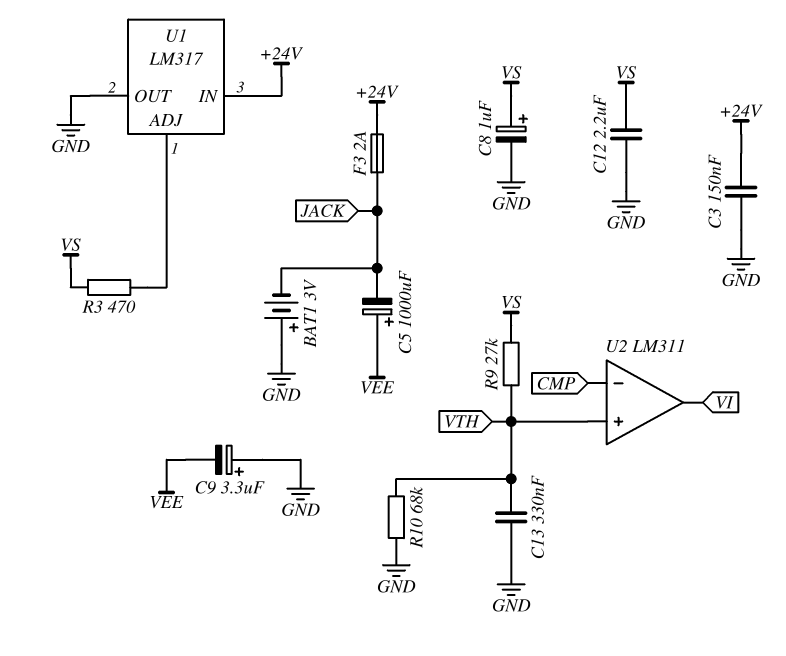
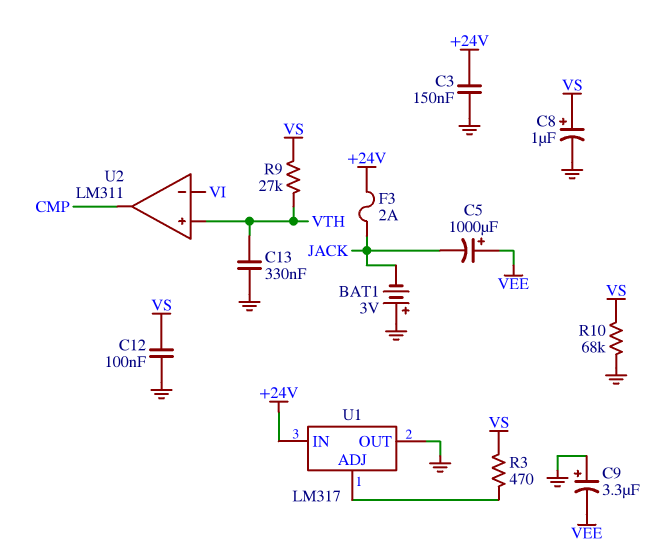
C12: 2.2uF (GND, VS) -> 100nF (GND, VS)
R10: 68k (GND, VTH) -> 68k (GND, VS)
U2 pin in-: CMP -> VI
U2 pin out: VI -> CMP

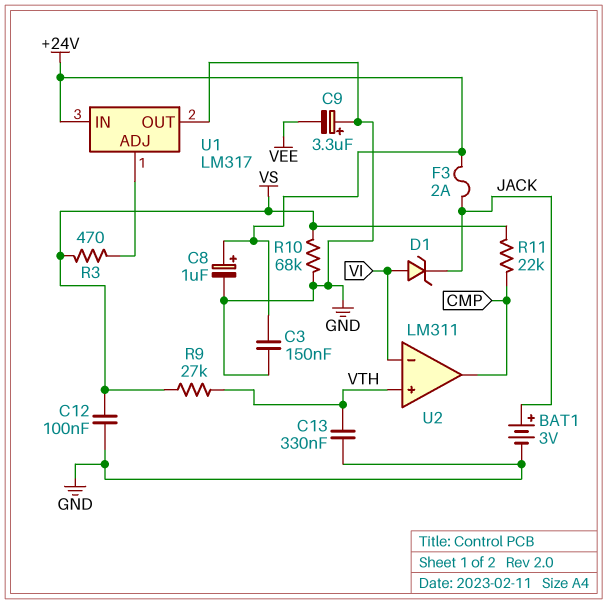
BAT1: 3V (plus GND, minus JACK) -> 3V (plus JACK, minus GND)
C5: 1000uF (plus VEE, minus JACK) -> none
C8: 1uF (plus VS, minus GND) -> 1uF (plus +24V, minus GND)
D1: none -> zener (A VI, K JACK)
R11: none -> 22k (CMP, VS)

